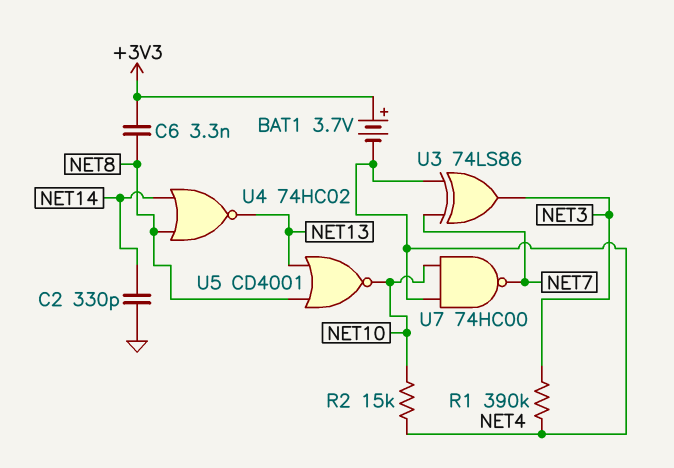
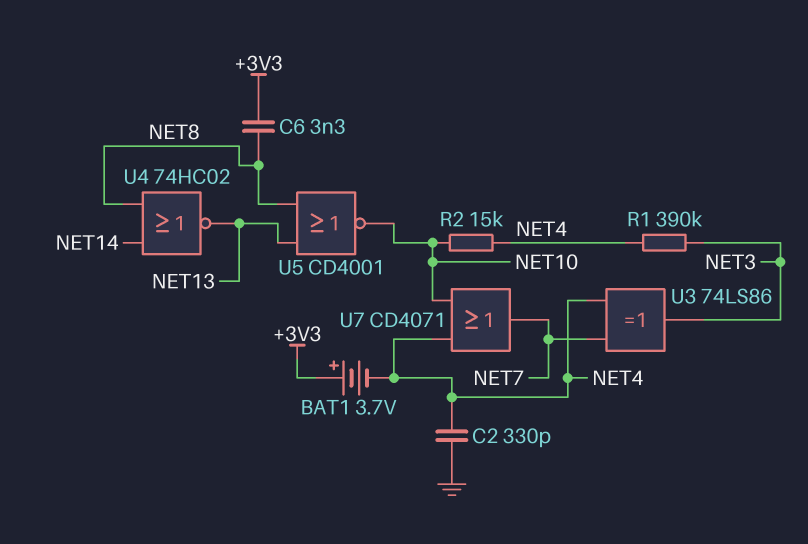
C2: 330pF (GND, NET14) -> 330pF (GND, NET4)
U7: NAND 74HC00 (in NET4, in NET10, out NET7) -> OR CD4071 (in NET4, in NET10, out NET7)

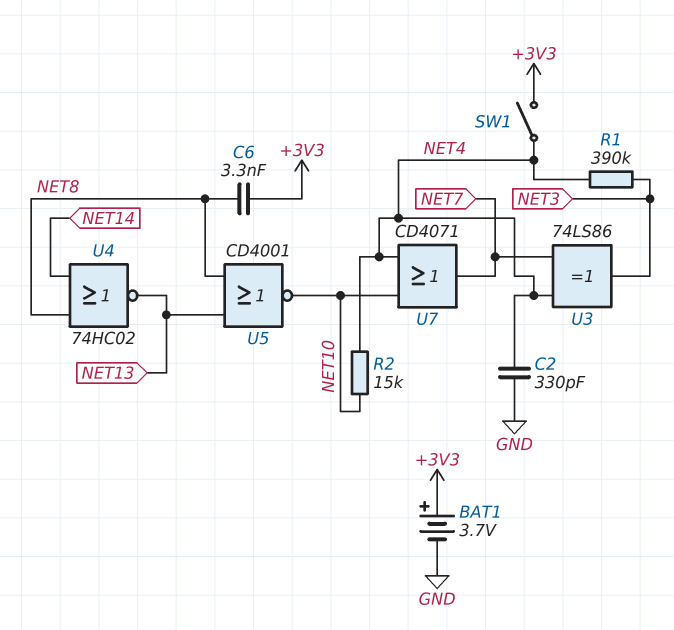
BAT1: 3.7V (plus +3V3, minus NET4) -> 3.7V (plus +3V3, minus GND)
SW1: none -> switch (+3V3, NET4)

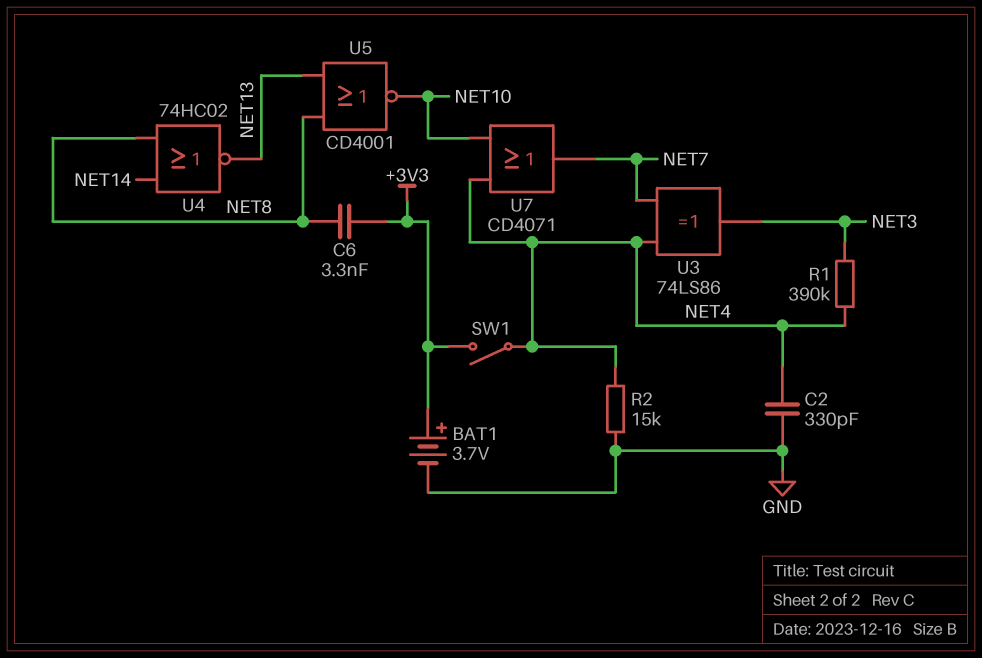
R2: 15k (NET4, NET10) -> 15k (GND, NET4)

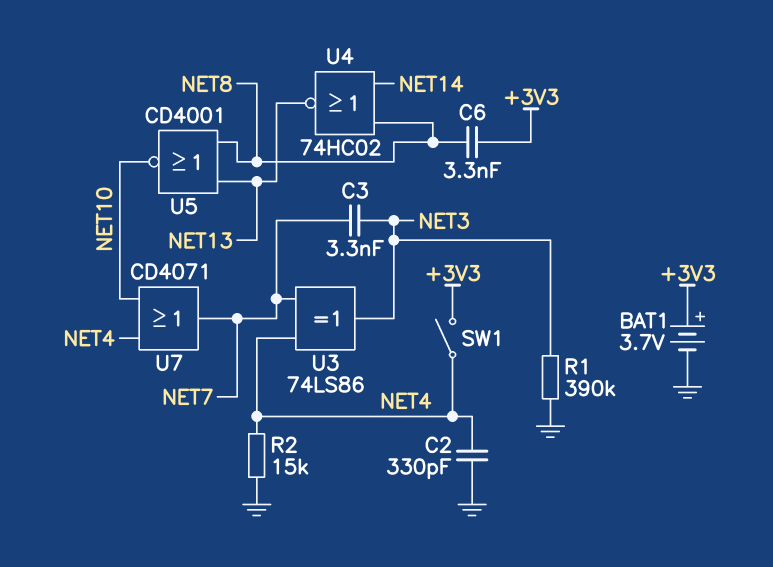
C3: none -> 3.3nF (NET3, NET7)
R1: 390k (NET3, NET4) -> 390k (GND, NET3)

